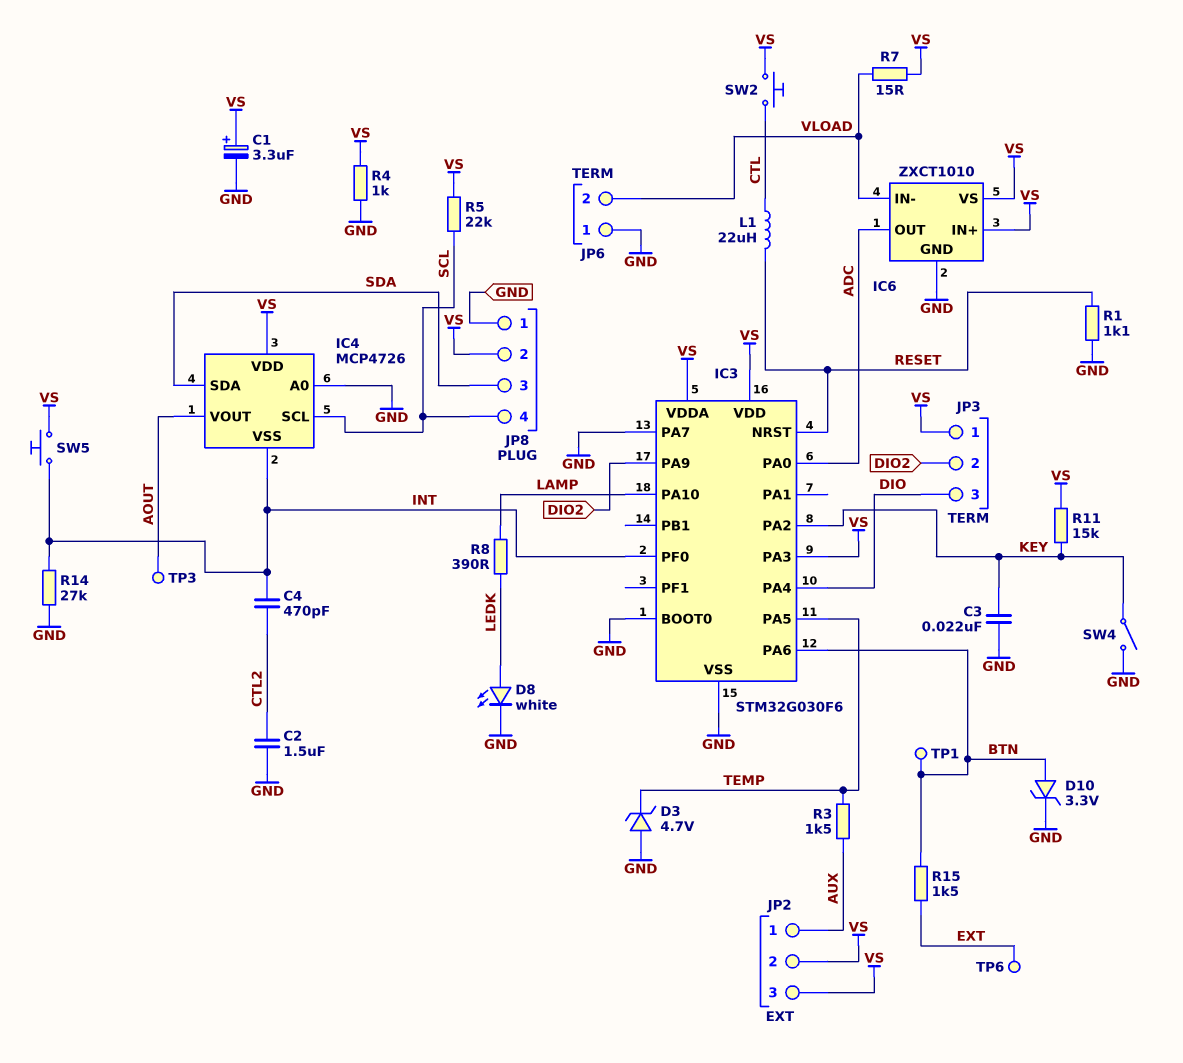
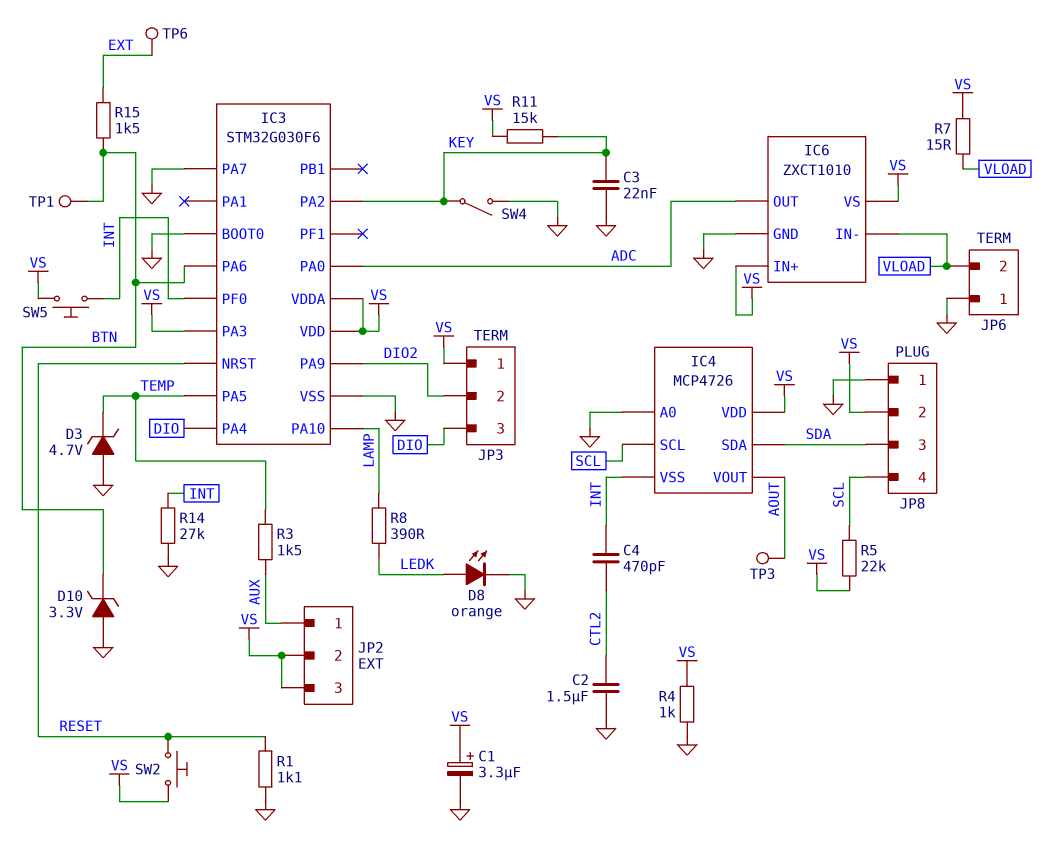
D8: LED white (A LEDK, K GND) -> LED orange (A LEDK, K GND)
D10: zener 3.3V (A BTN, K GND) -> zener 3.3V (A GND, K BTN)
L1: 22uH (CTL, RESET) -> none
SW2: button (CTL, VS) -> button (RESET, VS)

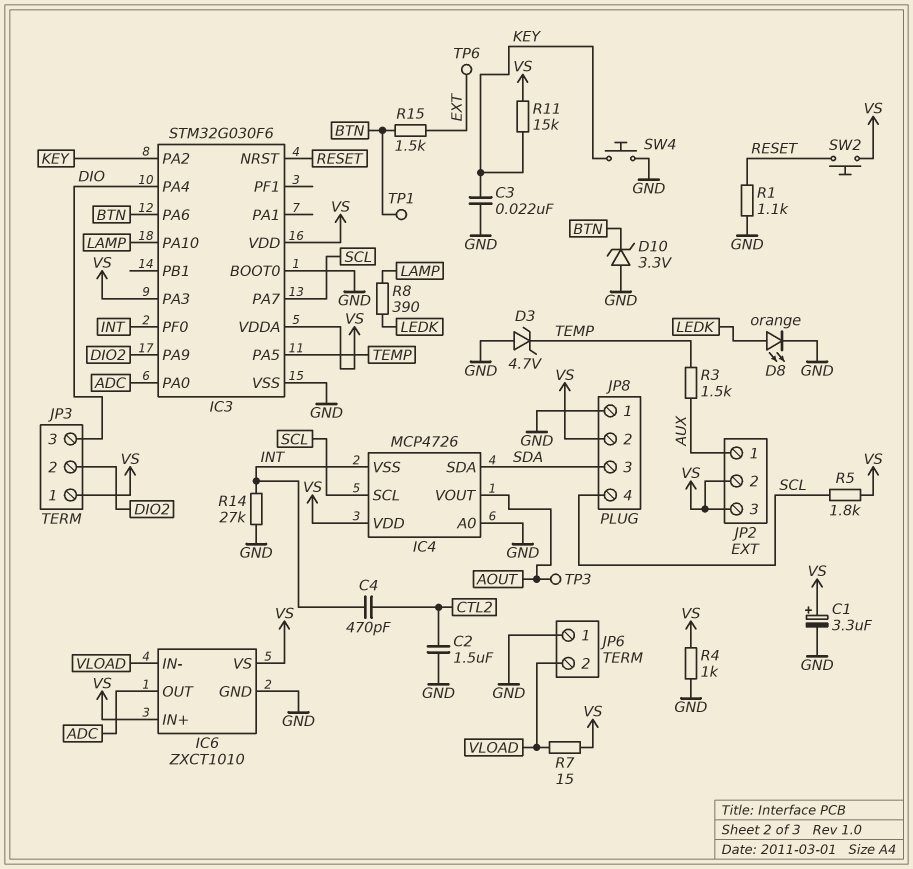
IC3 pin PA7: GND -> SCL
R5: 22k (SCL, VS) -> 1.8k (SCL, VS)
SW4: switch (GND, KEY) -> button (GND, KEY)
SW5: button (INT, VS) -> none

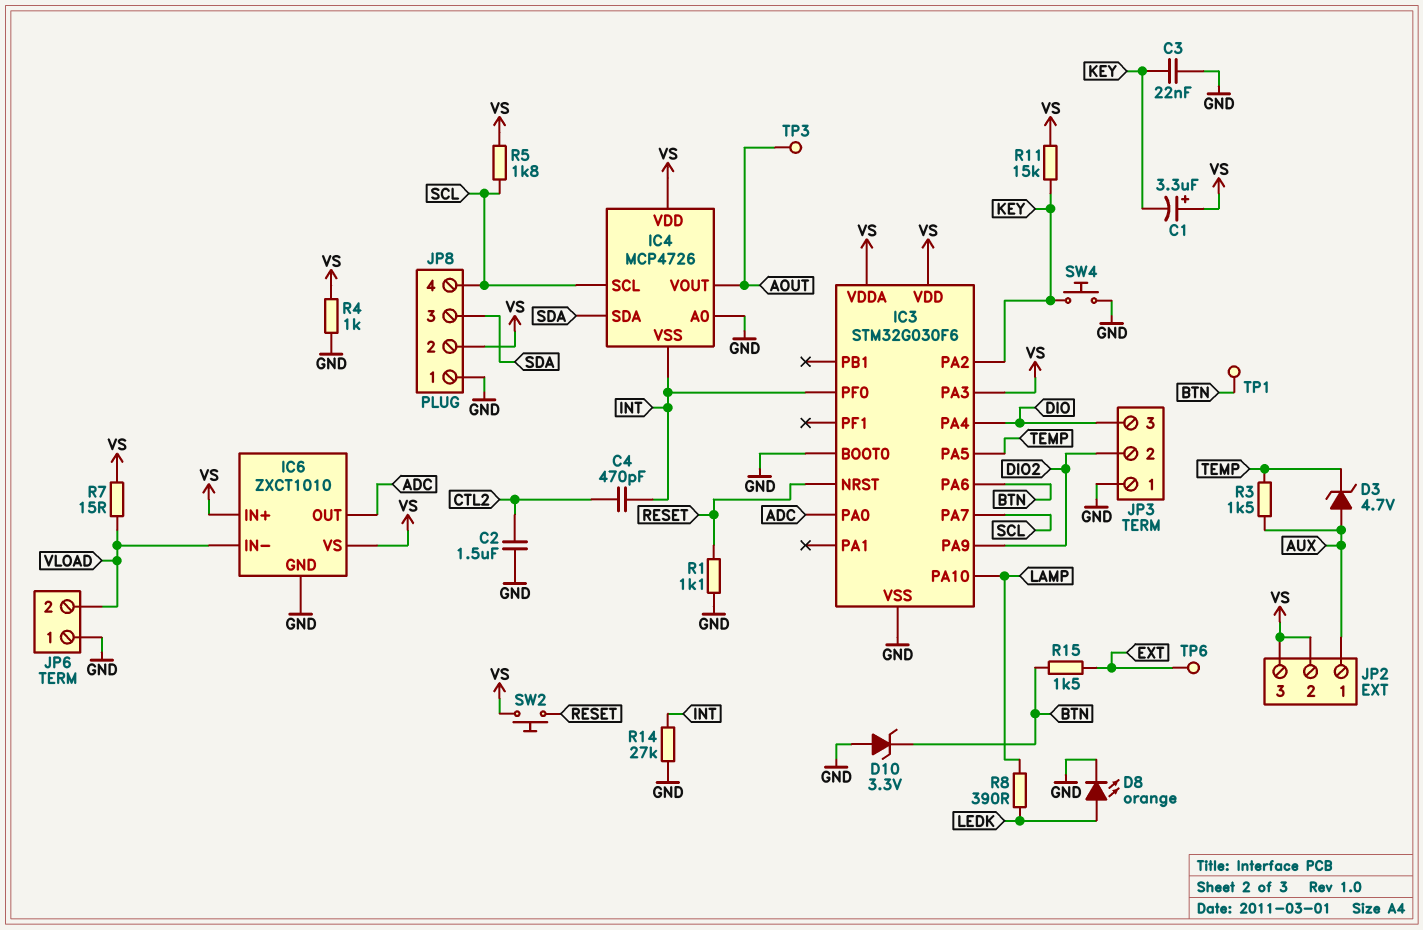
C1: 3.3uF (plus VS, minus GND) -> 3.3uF (plus VS, minus KEY)
D3: zener 4.7V (A GND, K TEMP) -> zener 4.7V (A AUX, K TEMP)
JP3 pin 1: VS -> GND

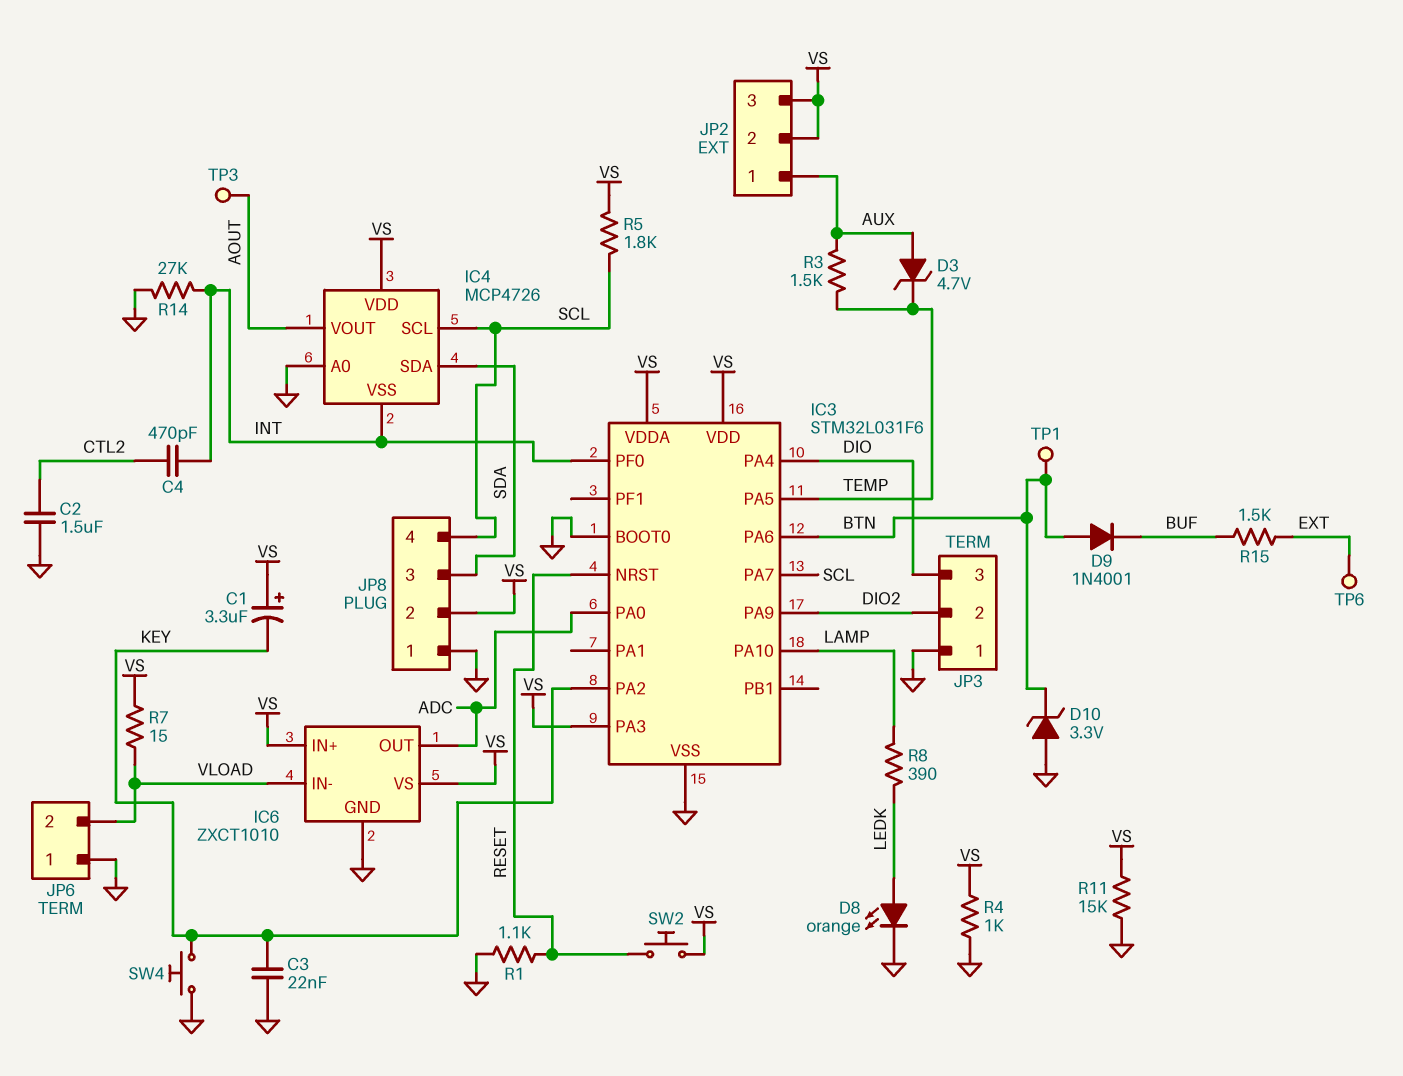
D9: none -> diode 1N4001 (A BTN, K BUF)
IC3: STM32G030F6 -> STM32L031F6
R11: 15k (KEY, VS) -> 15k (GND, VS)
R15: 1.5k (BTN, EXT) -> 1.5k (BUF, EXT)

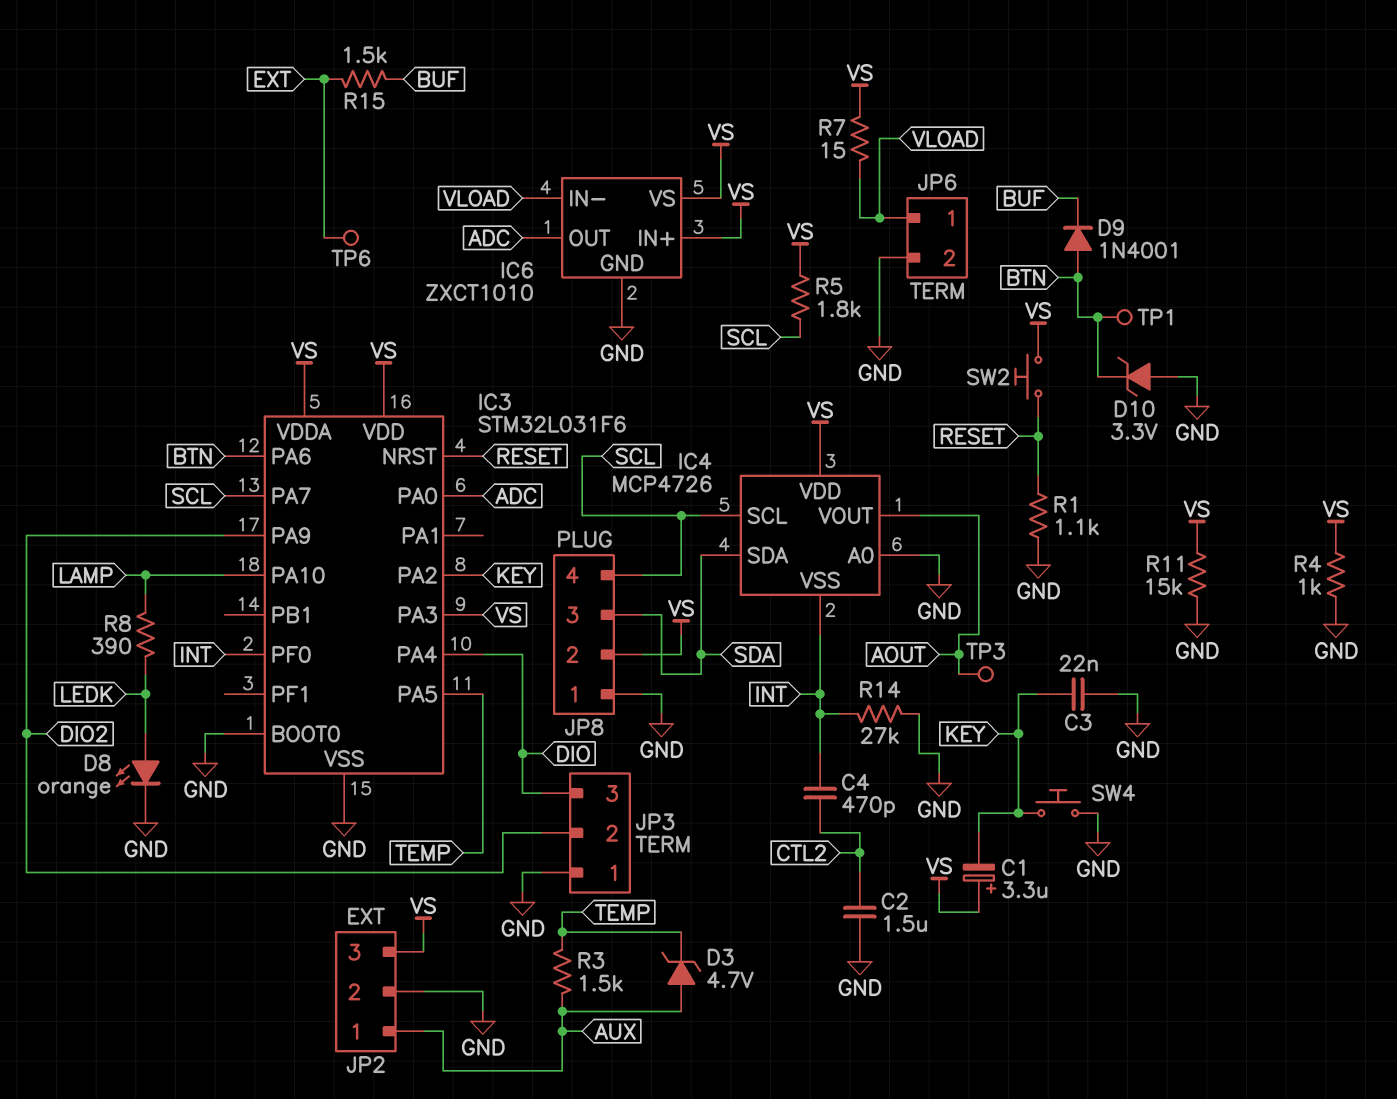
JP2 pin 2: VS -> GND
JP6 pin 1: GND -> VLOAD
JP6 pin 2: VLOAD -> GND

